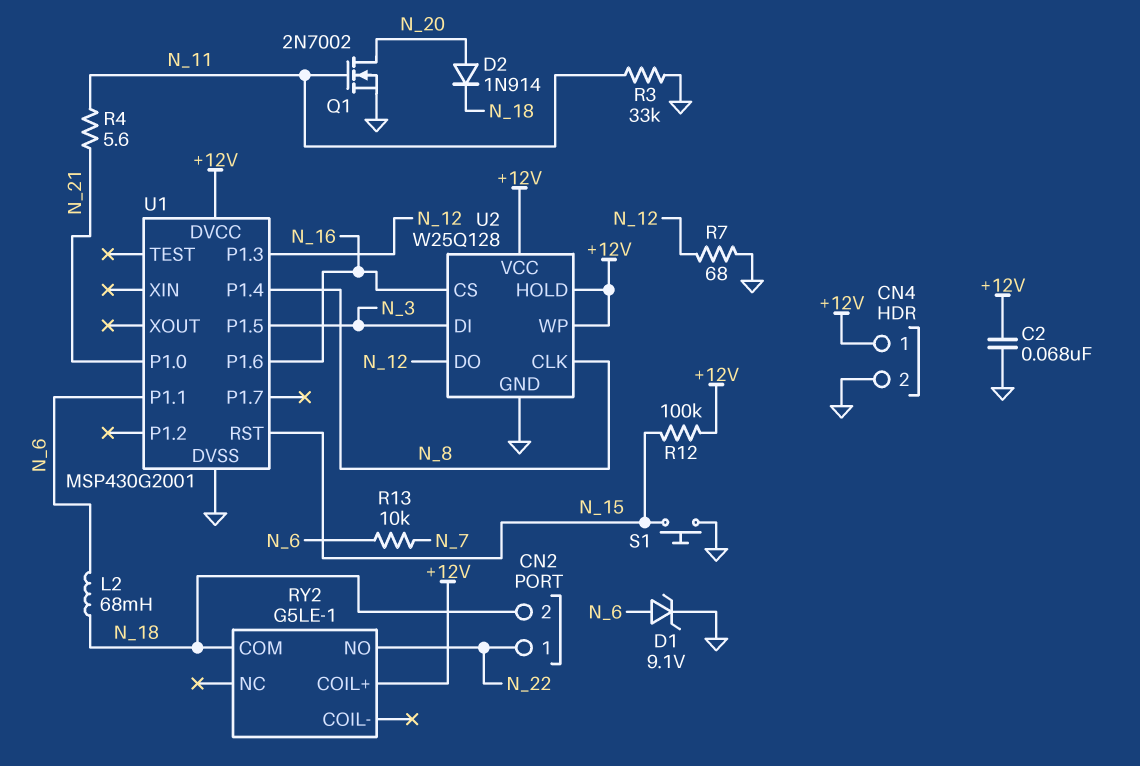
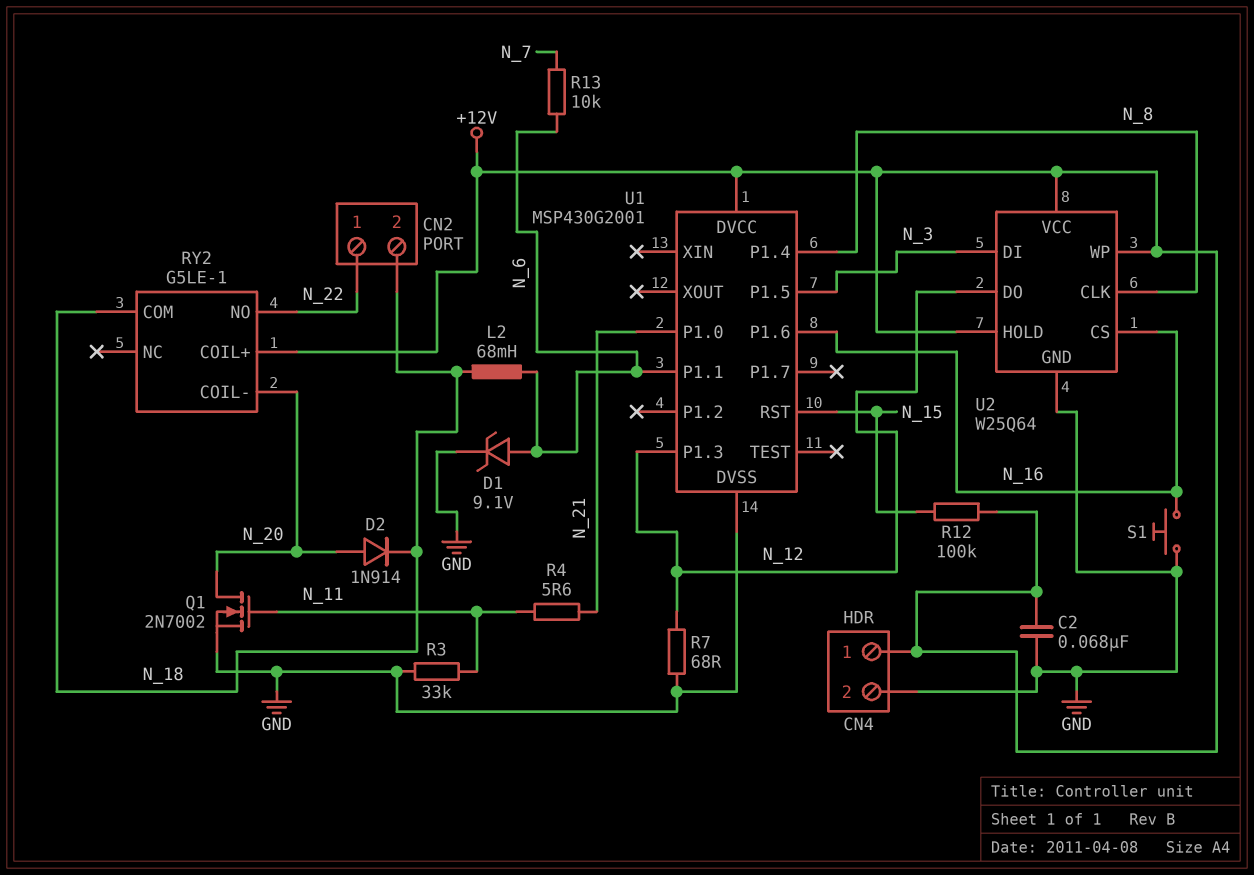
RY2 pin COIL-: none -> N_20
S1: button (GND, N_15) -> button (GND, N_16)
U2: W25Q128 -> W25Q64

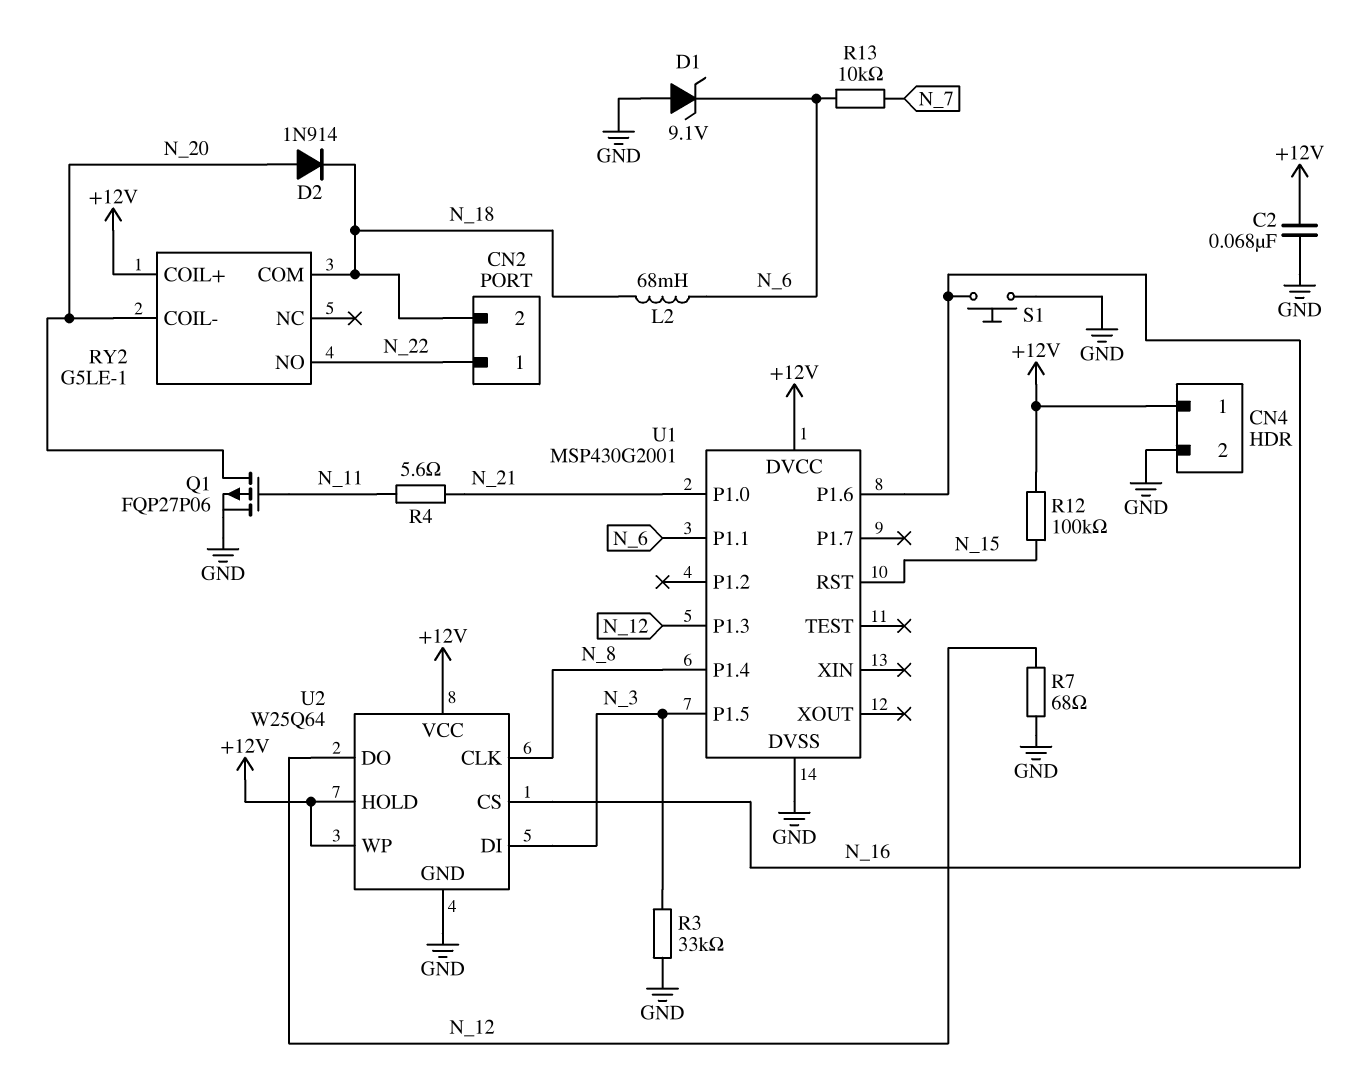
D1: zener 9.1V (A N_6, K GND) -> zener 9.1V (A GND, K N_6)
Q1: NMOS 2N7002 (G N_11, D N_20, S GND) -> PMOS FQP27P06 (G N_11, D N_20, S GND)
R3: 33k (GND, N_11) -> 33k (GND, N_3)

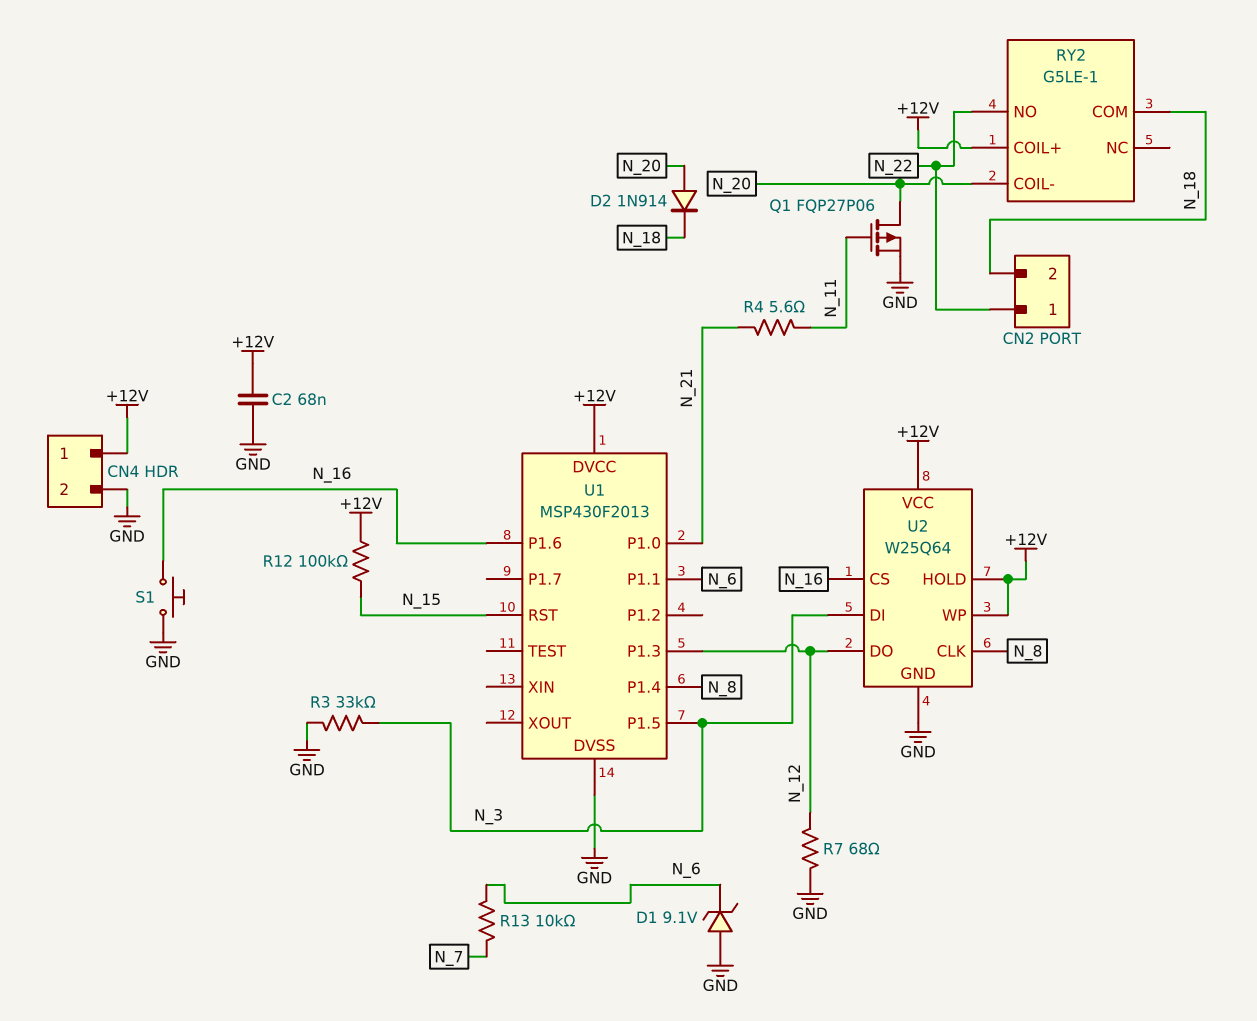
L2: 68mH (N_6, N_18) -> none
U1: MSP430G2001 -> MSP430F2013

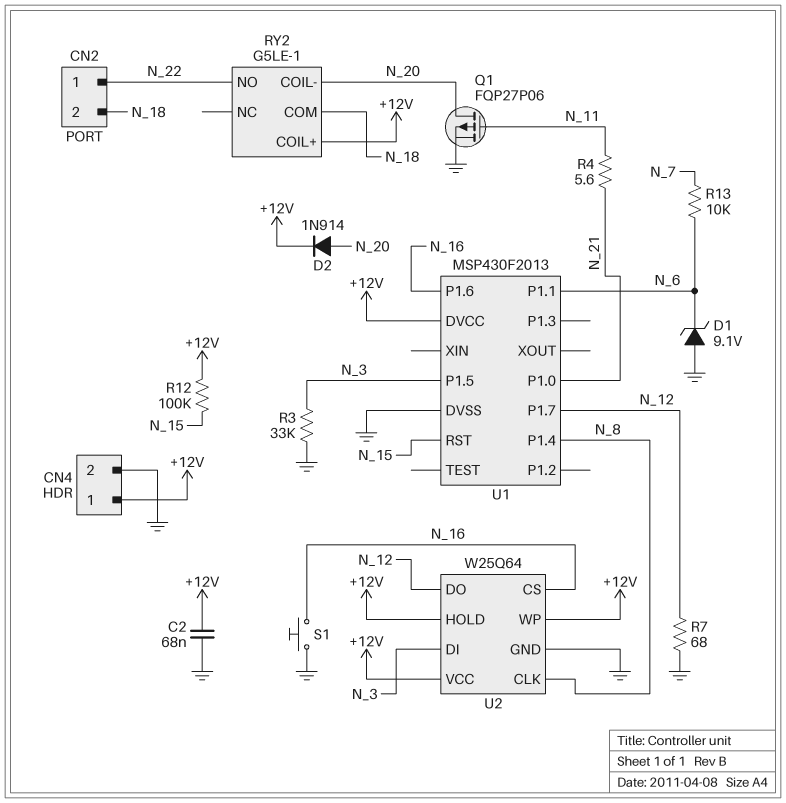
D2: diode 1N914 (A N_20, K N_18) -> diode 1N914 (A N_20, K +12V)
U1 pin P1.3: N_12 -> none
U1 pin P1.7: none -> N_12

